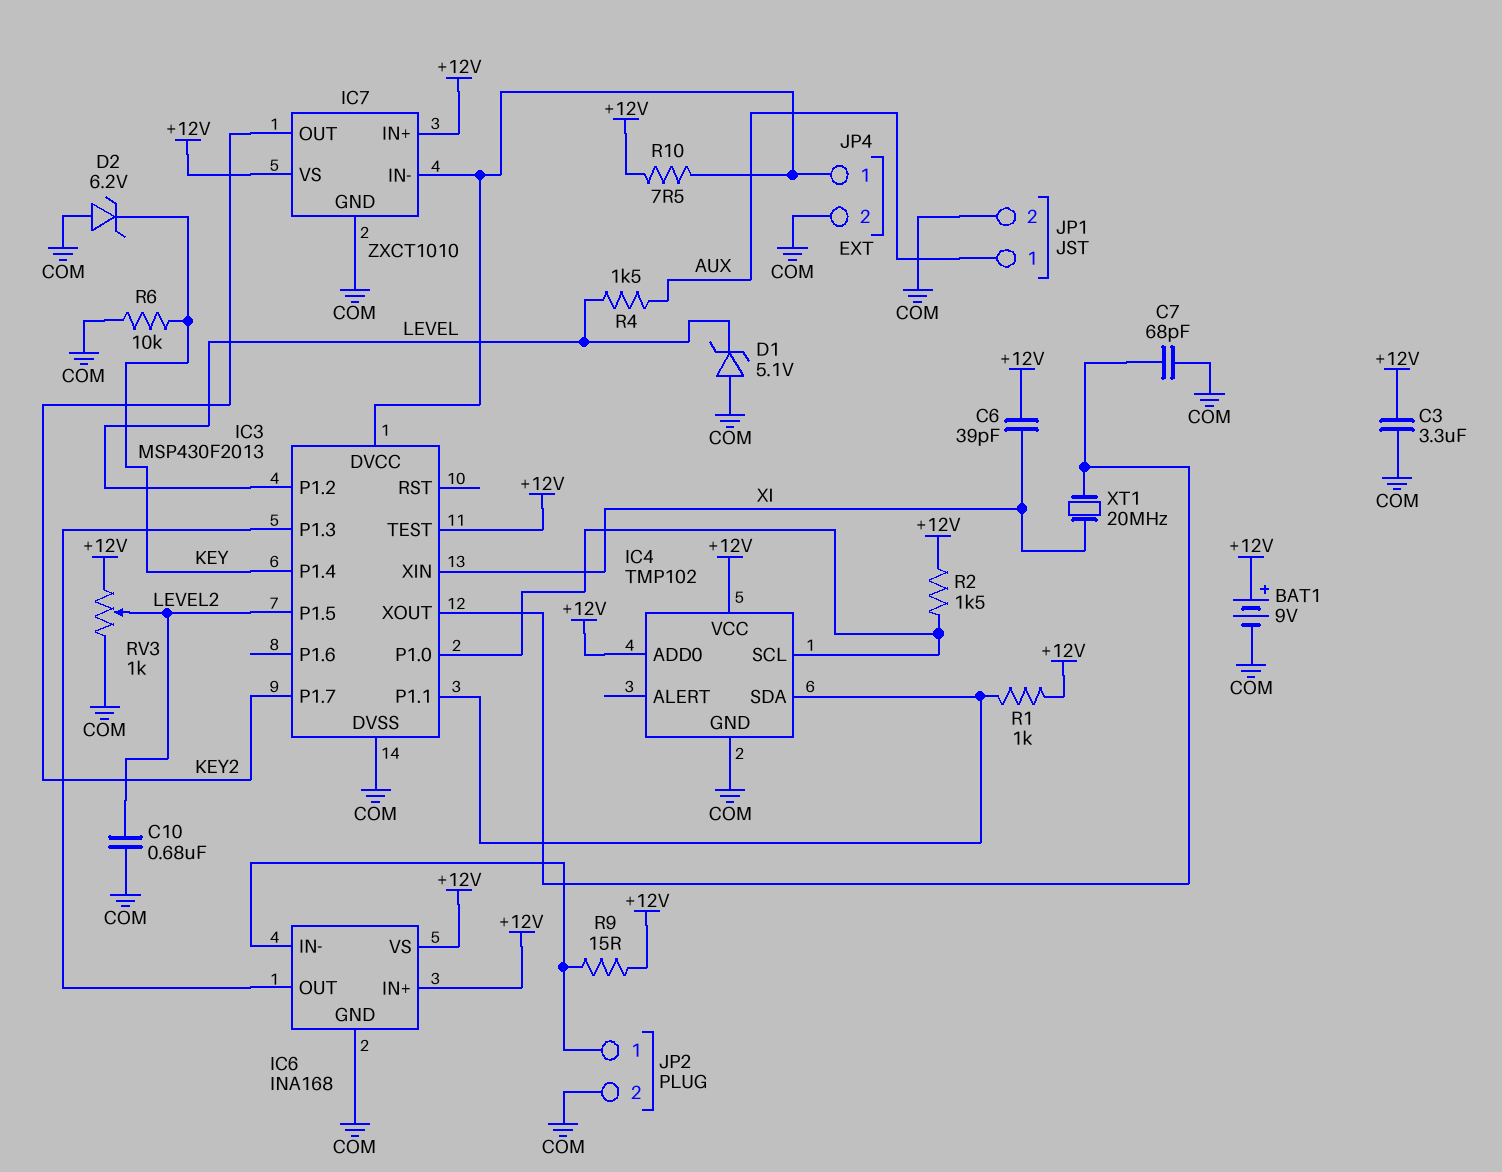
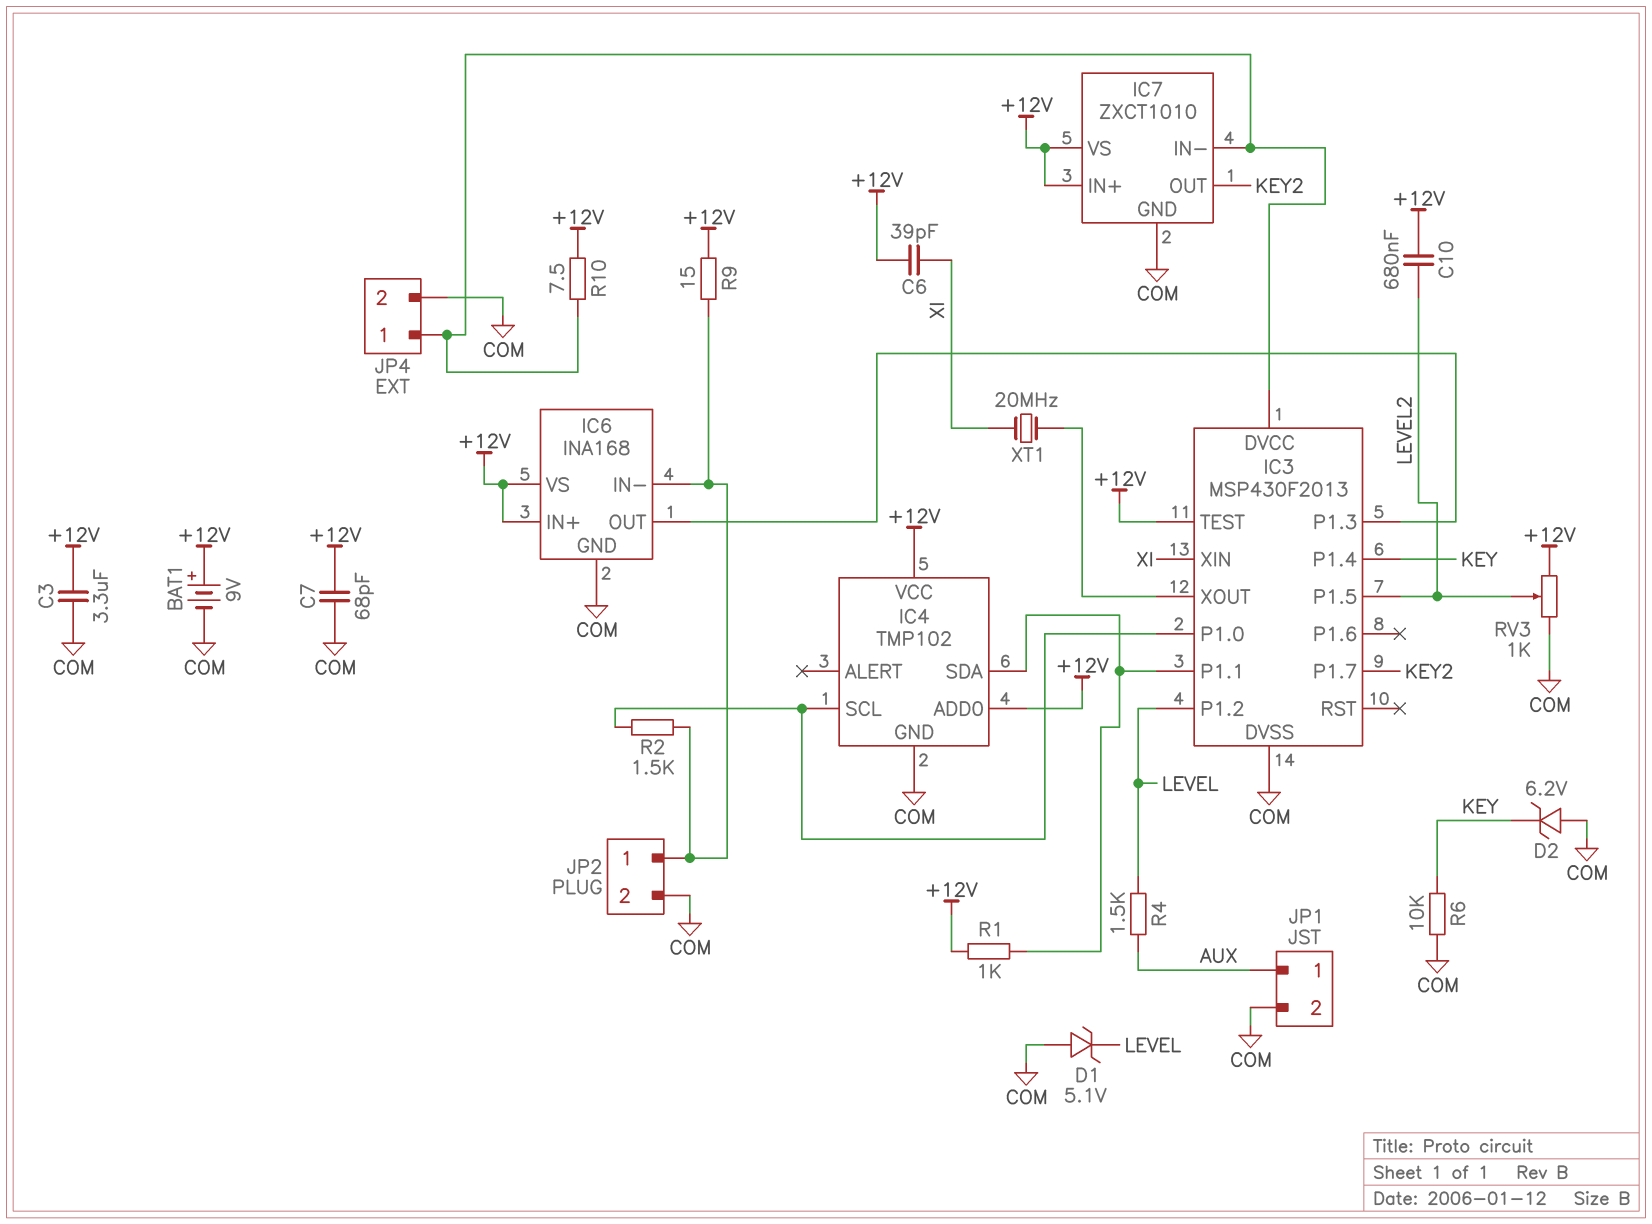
C7: 68pF (COM, IC3/XOUT) -> 68pF (+12V, COM)
C10: 680nF (COM, LEVEL2) -> 680nF (+12V, LEVEL2)
R2: 1.5k (+12V, IC3/P1.0) -> 1.5k (IC3/P1.0, IC6/IN-)

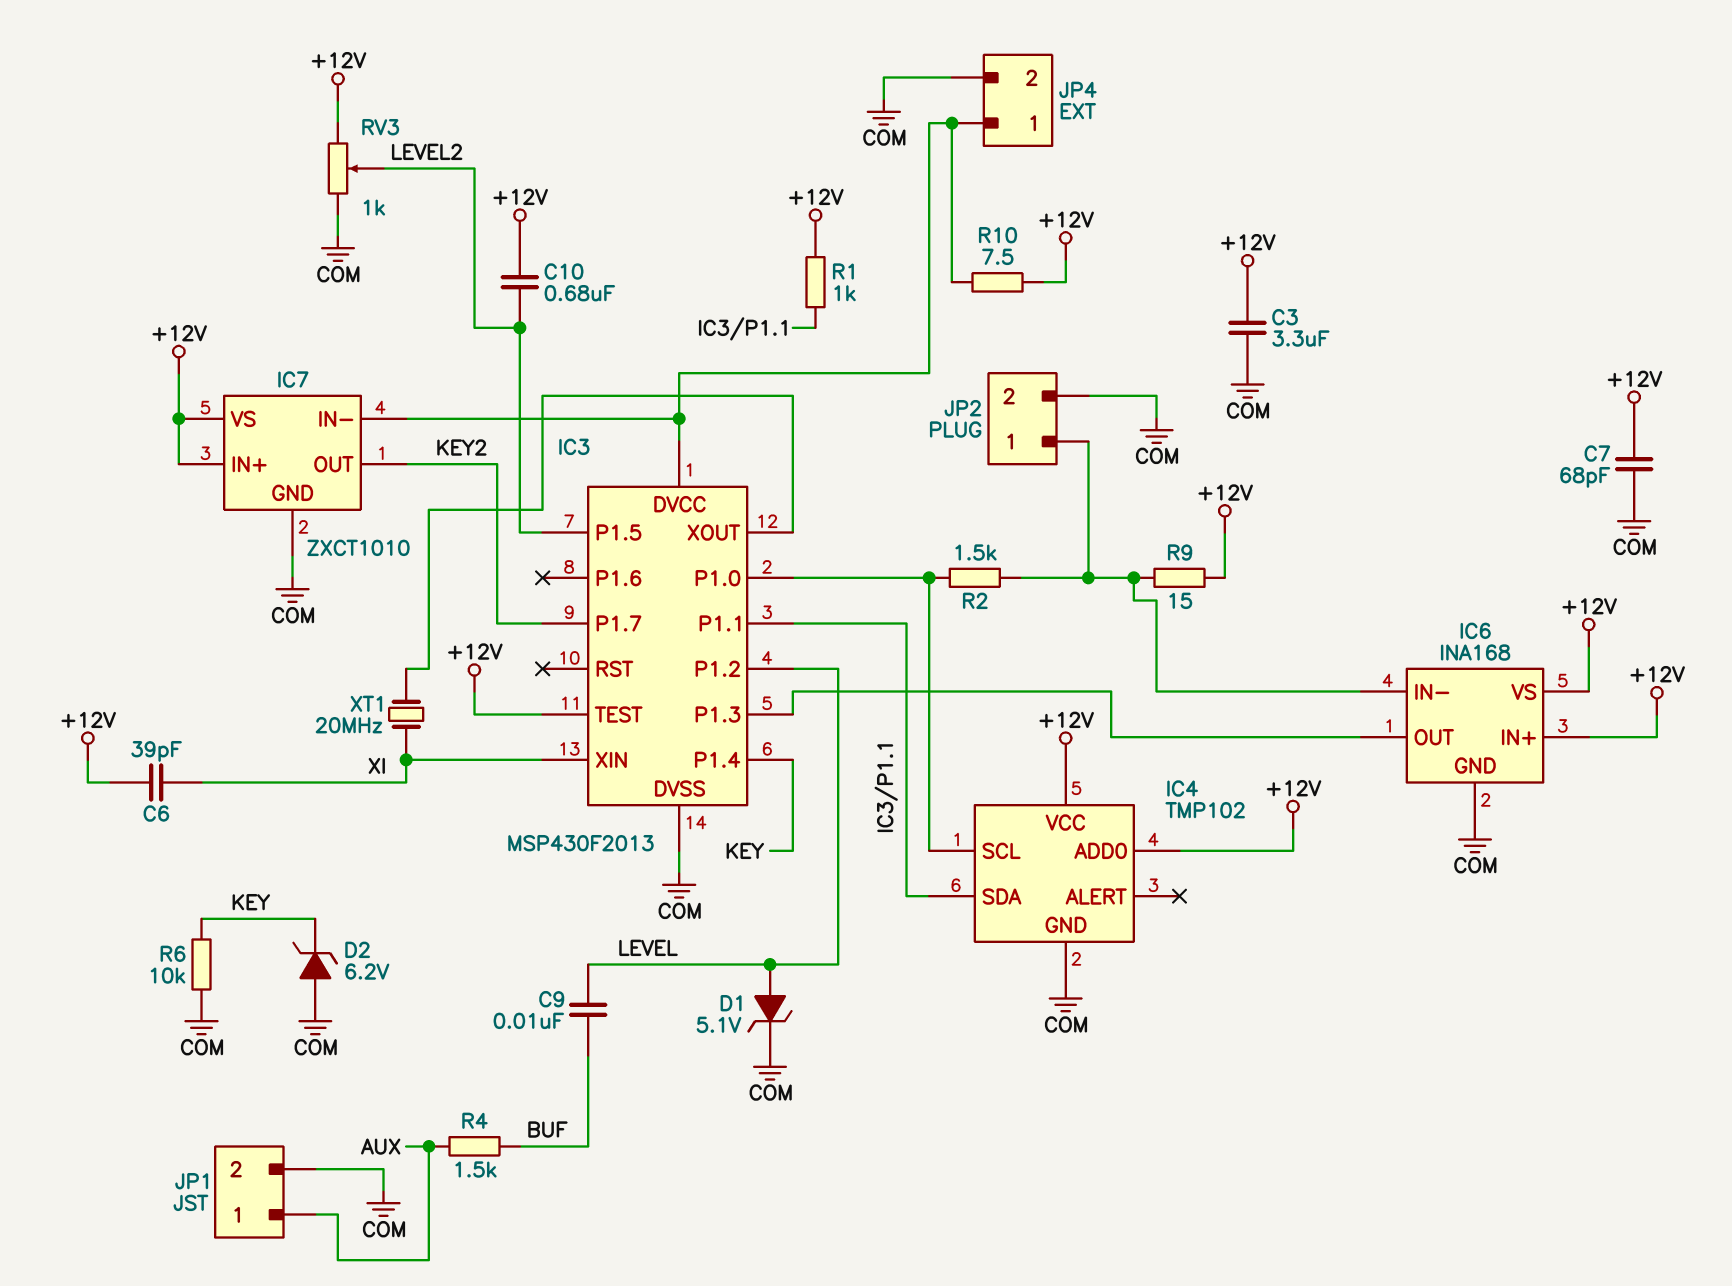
BAT1: 9V (plus +12V, minus COM) -> none
C9: none -> 10nF (BUF, LEVEL)
D1: zener 5.1V (A COM, K LEVEL) -> zener 5.1V (A LEVEL, K COM)
R4: 1.5k (AUX, LEVEL) -> 1.5k (AUX, BUF)

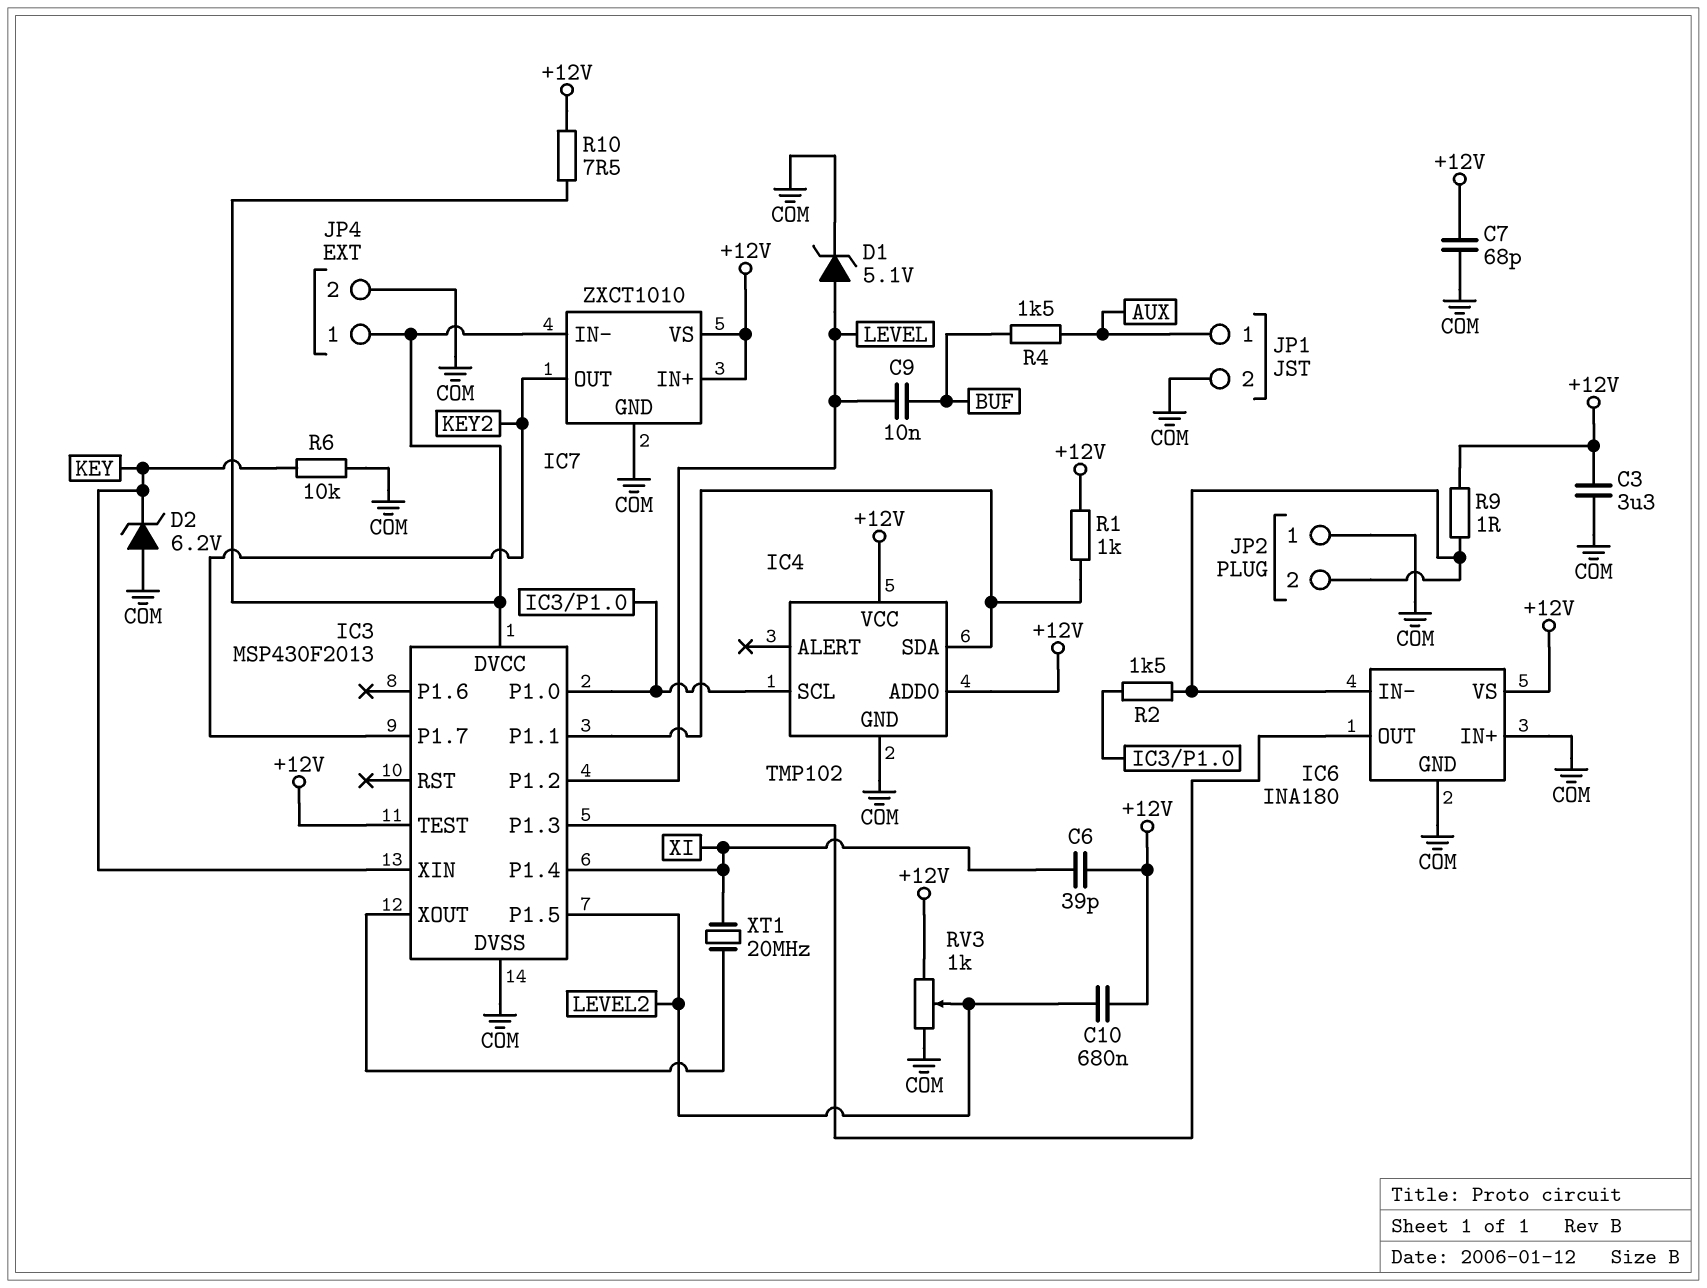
IC3 pin P1.4: KEY -> XI
IC3 pin XIN: XI -> KEY
IC6: INA168 -> INA180
IC6 pin IN+: +12V -> COM
JP2 pin 1: IC6/IN- -> COM
JP2 pin 2: COM -> IC6/IN-
R9: 15 (+12V, IC6/IN-) -> 1 (+12V, IC6/IN-)

